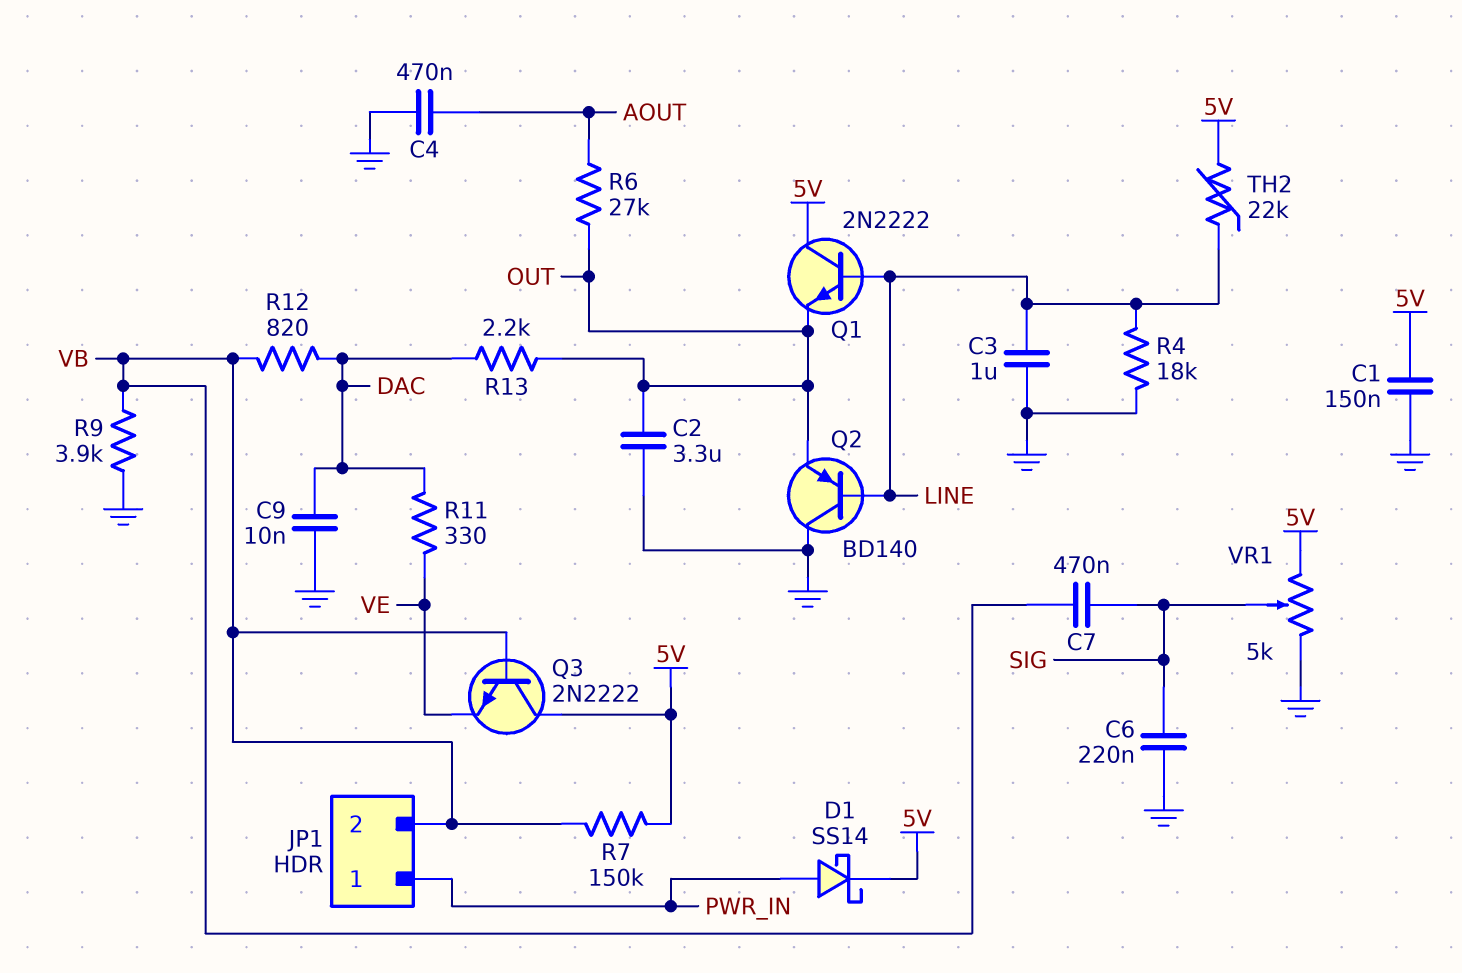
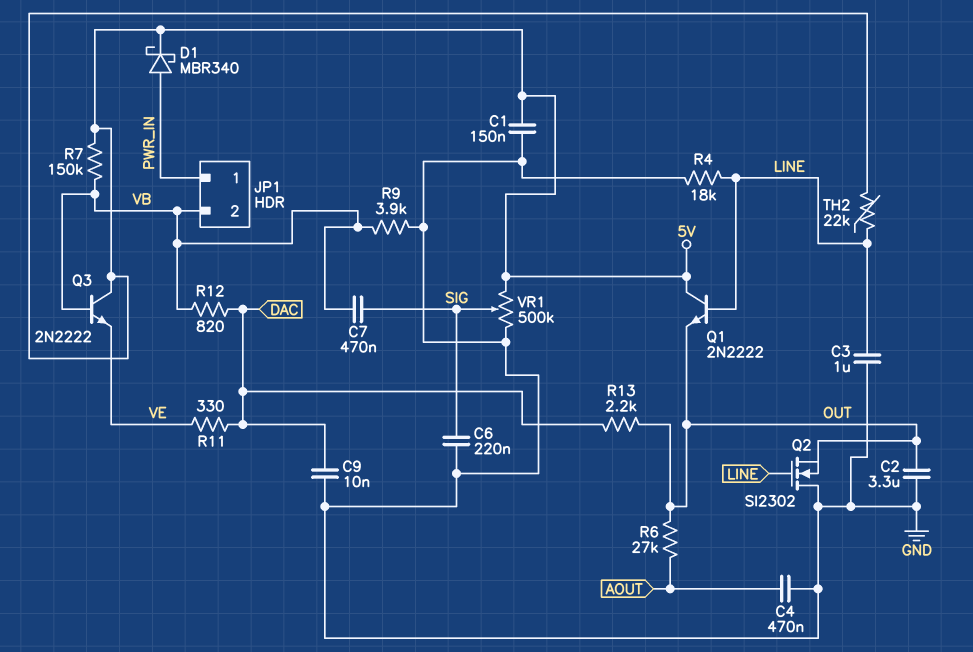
D1: schottky SS14 (A PWR_IN, K 5V) -> schottky MBR340 (A PWR_IN, K 5V)
Q2: PNP BD140 (B LINE, C GND, E OUT) -> NMOS SI2302 (G LINE, D GND, S OUT)
VR1: 5k (5V, GND, wiper SIG) -> 500k (5V, GND, wiper SIG)

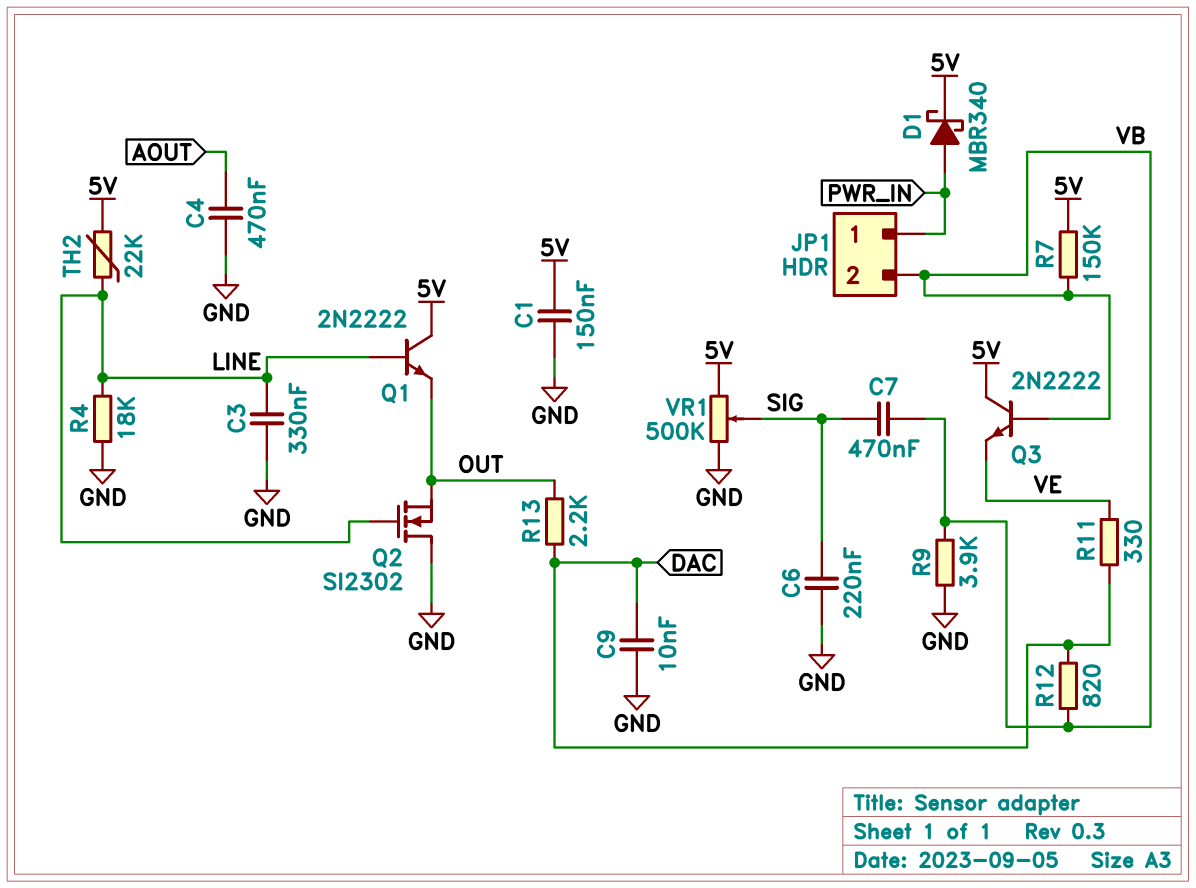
C2: 3.3uF (GND, OUT) -> none
C3: 1uF (GND, LINE) -> 330nF (GND, LINE)
R6: 27k (AOUT, OUT) -> none

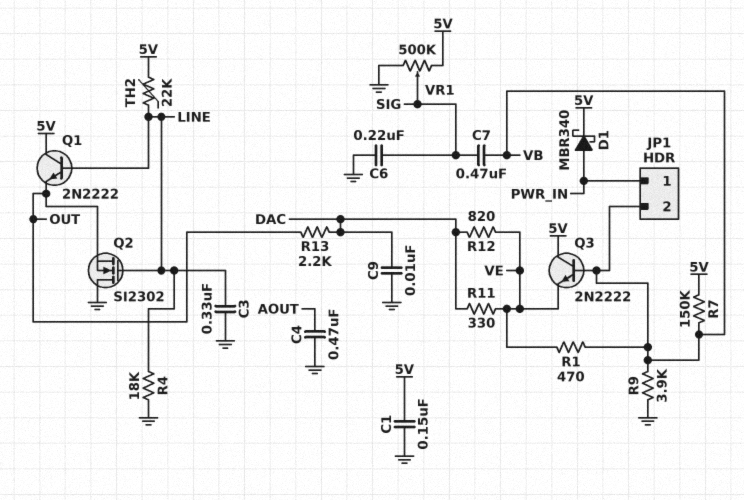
R1: none -> 470 (VB, VE)
R12: 820 (DAC, VB) -> 820 (DAC, VE)

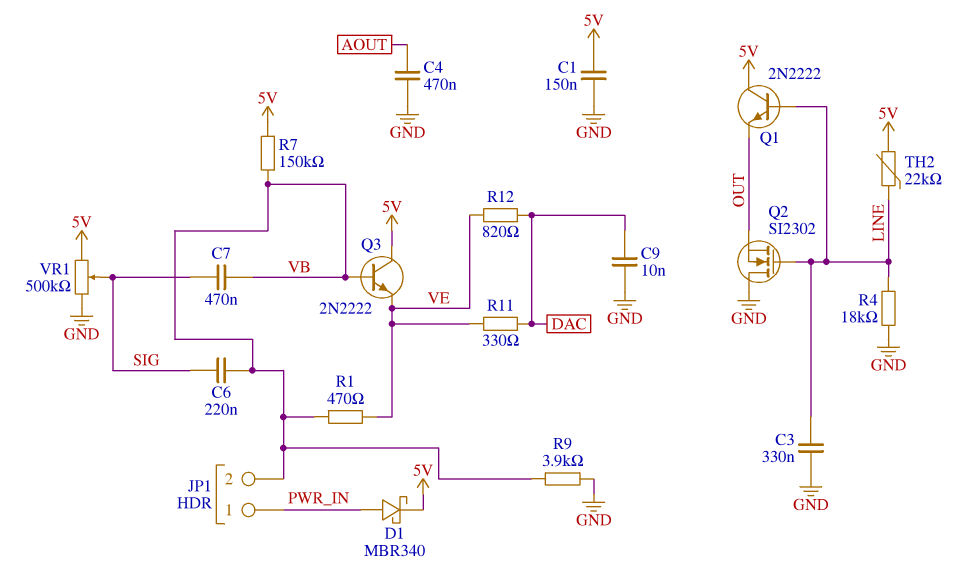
C6: 220nF (GND, SIG) -> 220nF (SIG, VB)
R13: 2.2k (DAC, OUT) -> none

